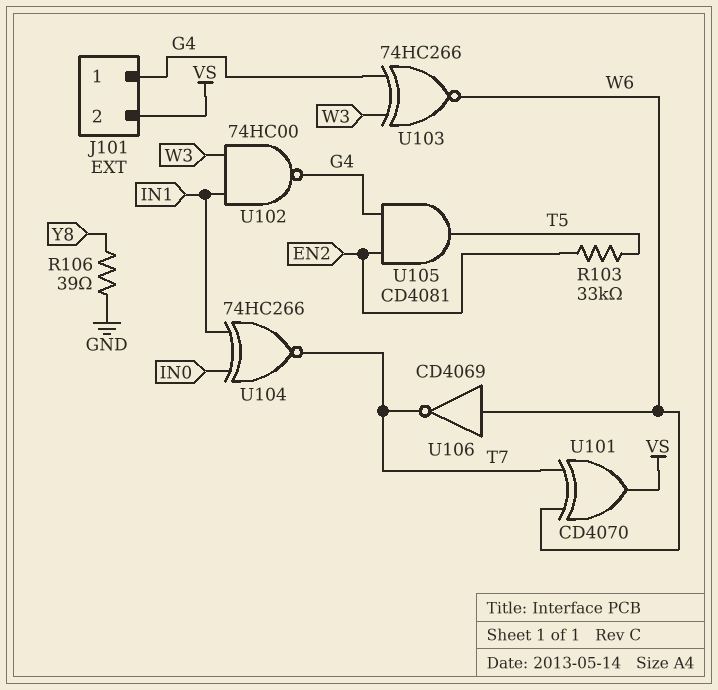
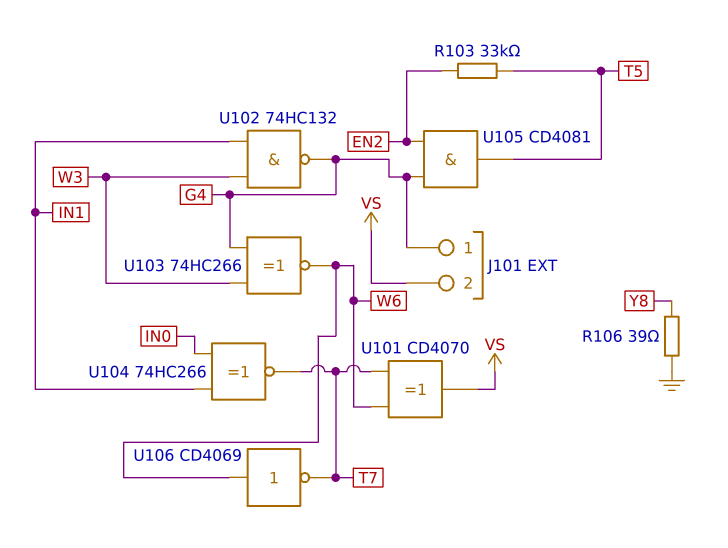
U102: NAND 74HC00 (in IN1, in W3, out G4) -> NAND 74HC132 (in IN1, in W3, out G4)

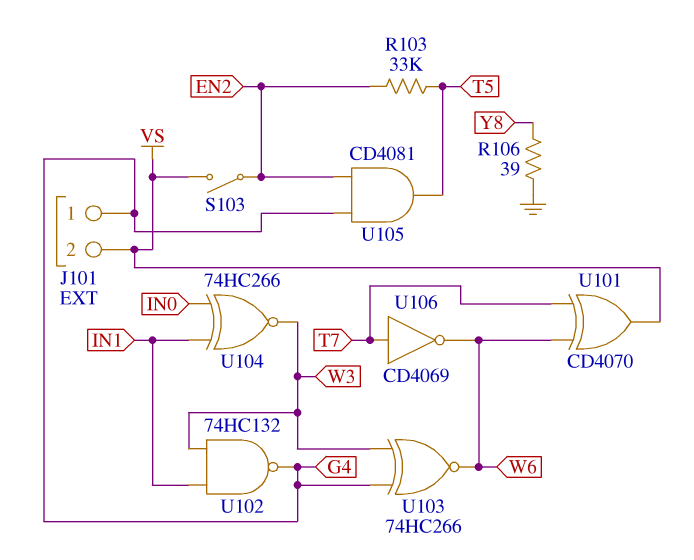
S103: none -> switch (EN2, VS)
U104: XNOR 74HC266 (in IN0, in IN1, out T7) -> XNOR 74HC266 (in IN0, in IN1, out W3)
U106: NOT CD4069 (in W6, out T7) -> NOT CD4069 (in T7, out W6)

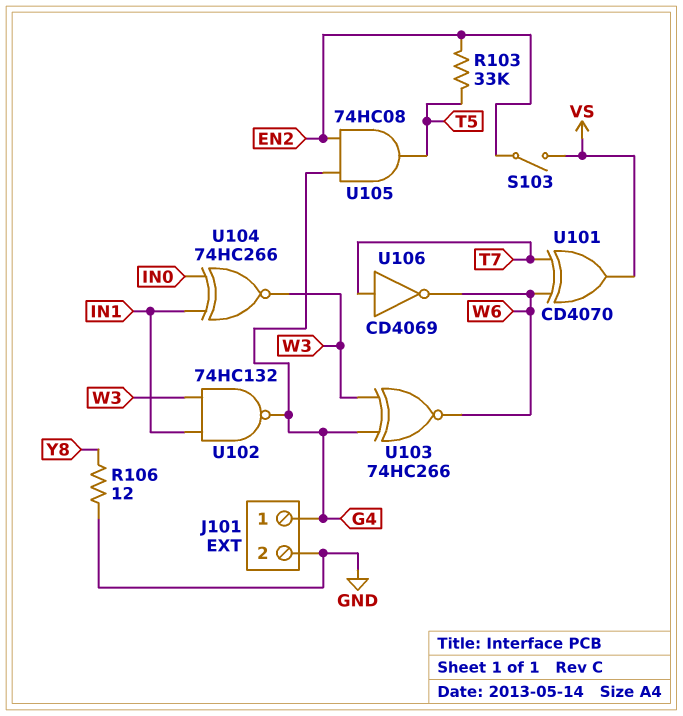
J101 pin 2: VS -> GND
R106: 39 (GND, Y8) -> 12 (GND, Y8)
U105: AND CD4081 (in EN2, in G4, out T5) -> AND 74HC08 (in EN2, in G4, out T5)

